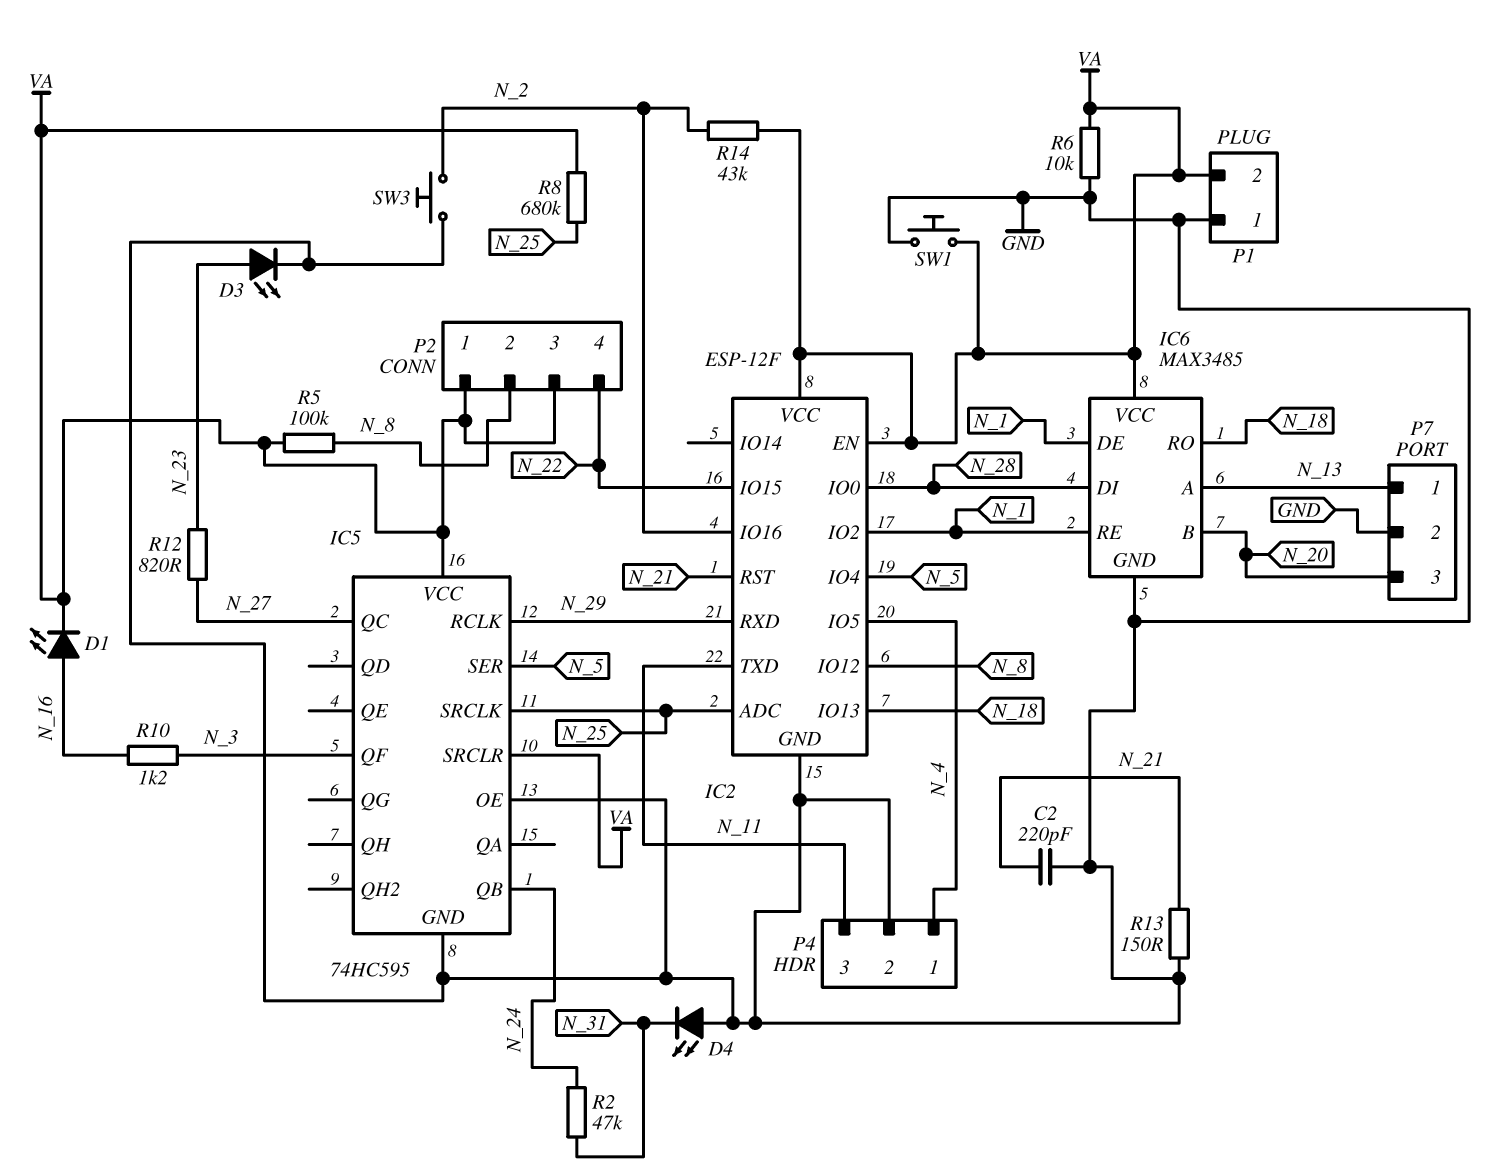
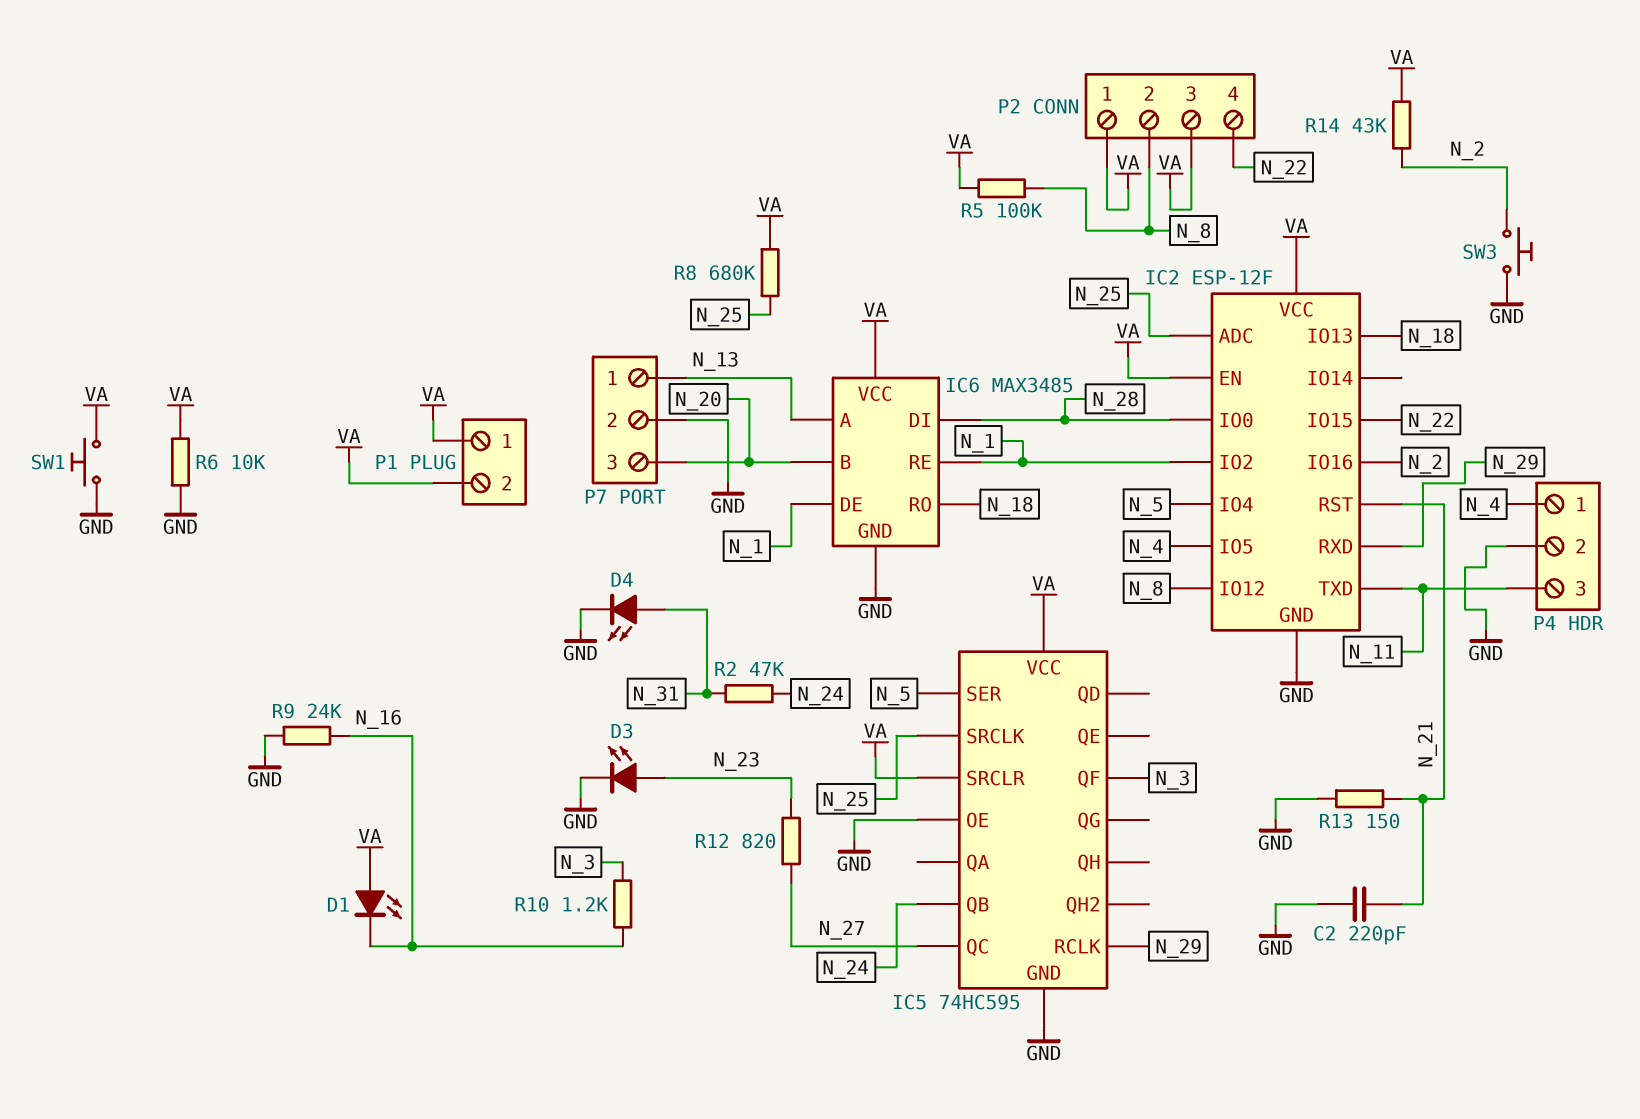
D1: LED (A N_16, K VA) -> LED (A VA, K N_16)
D4: LED (A GND, K N_31) -> LED (A N_31, K GND)
P1 pin 1: GND -> VA
R9: none -> 24k (GND, N_16)

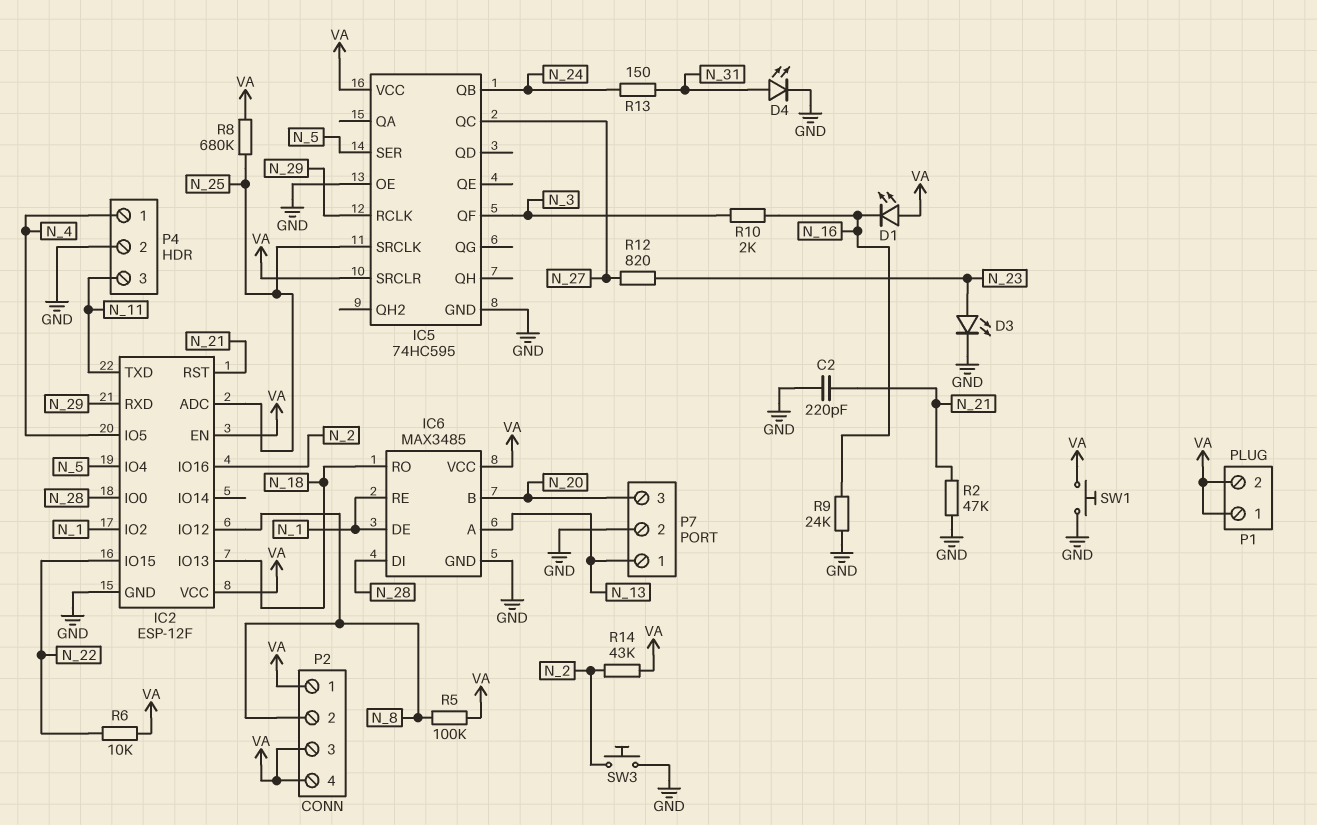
P2 pin 4: N_22 -> VA
R2: 47k (N_24, N_31) -> 47k (GND, N_21)
R6: 10k (GND, VA) -> 10k (N_22, VA)
R10: 1.2k (N_3, N_16) -> 2k (N_3, N_16)
R13: 150 (GND, N_21) -> 150 (N_24, N_31)

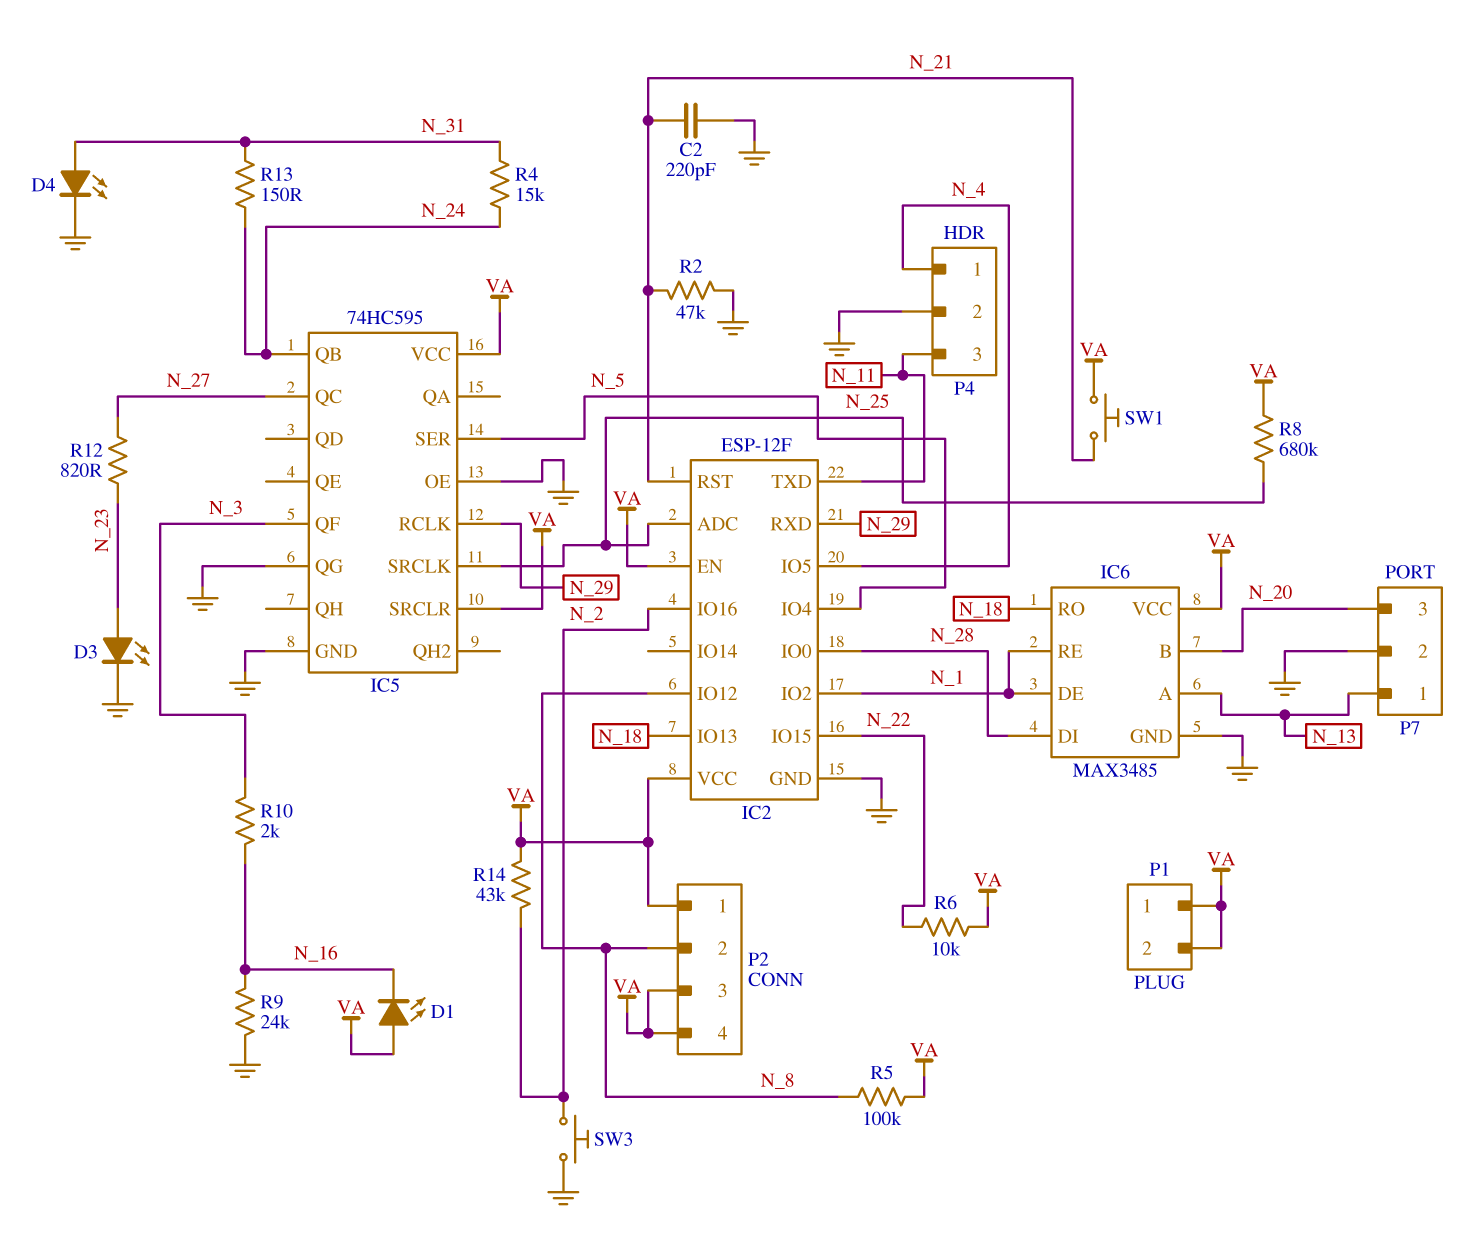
IC5 pin QG: none -> GND
R4: none -> 15k (N_24, N_31)
SW1: button (GND, VA) -> button (N_21, VA)

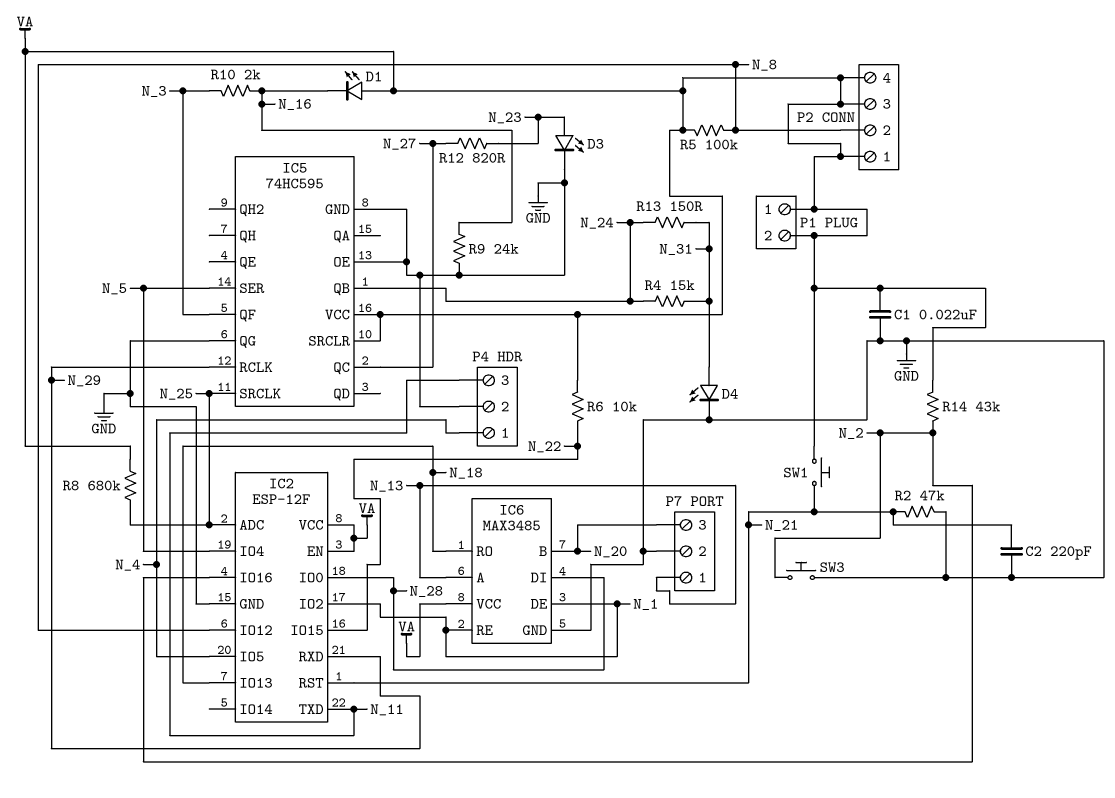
C1: none -> 22nF (GND, VA)

